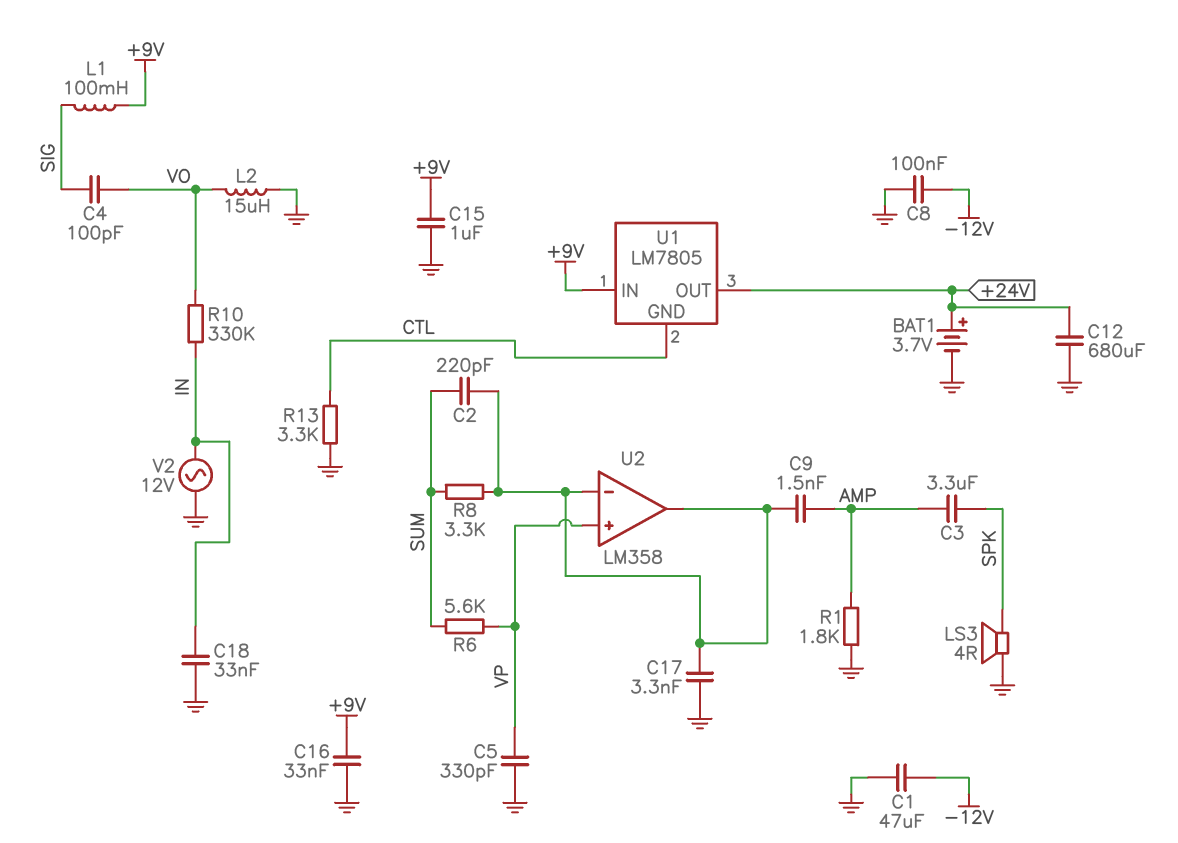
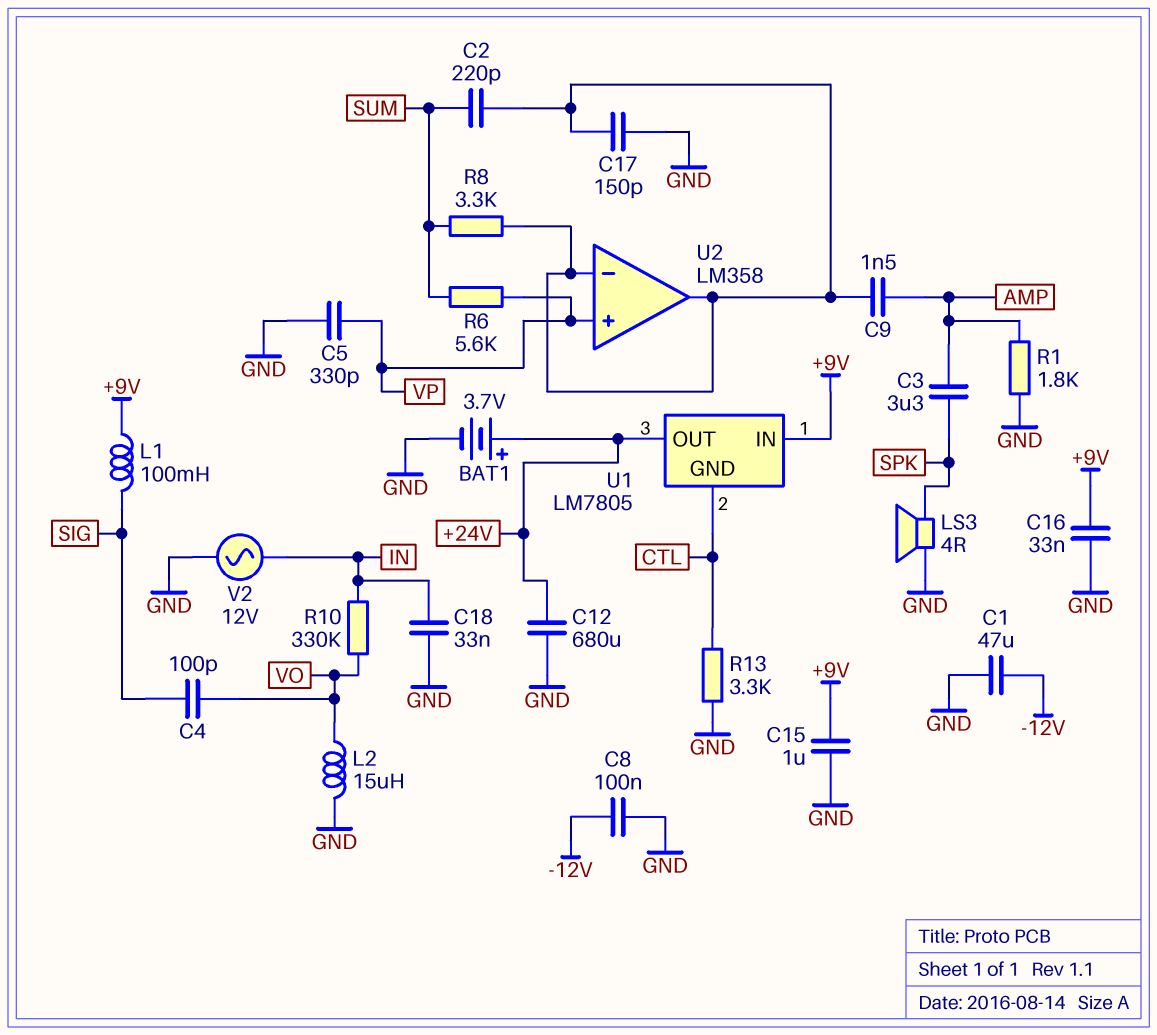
C17: 3.3nF (GND, U2/in-) -> 150pF (GND, U2/in-)

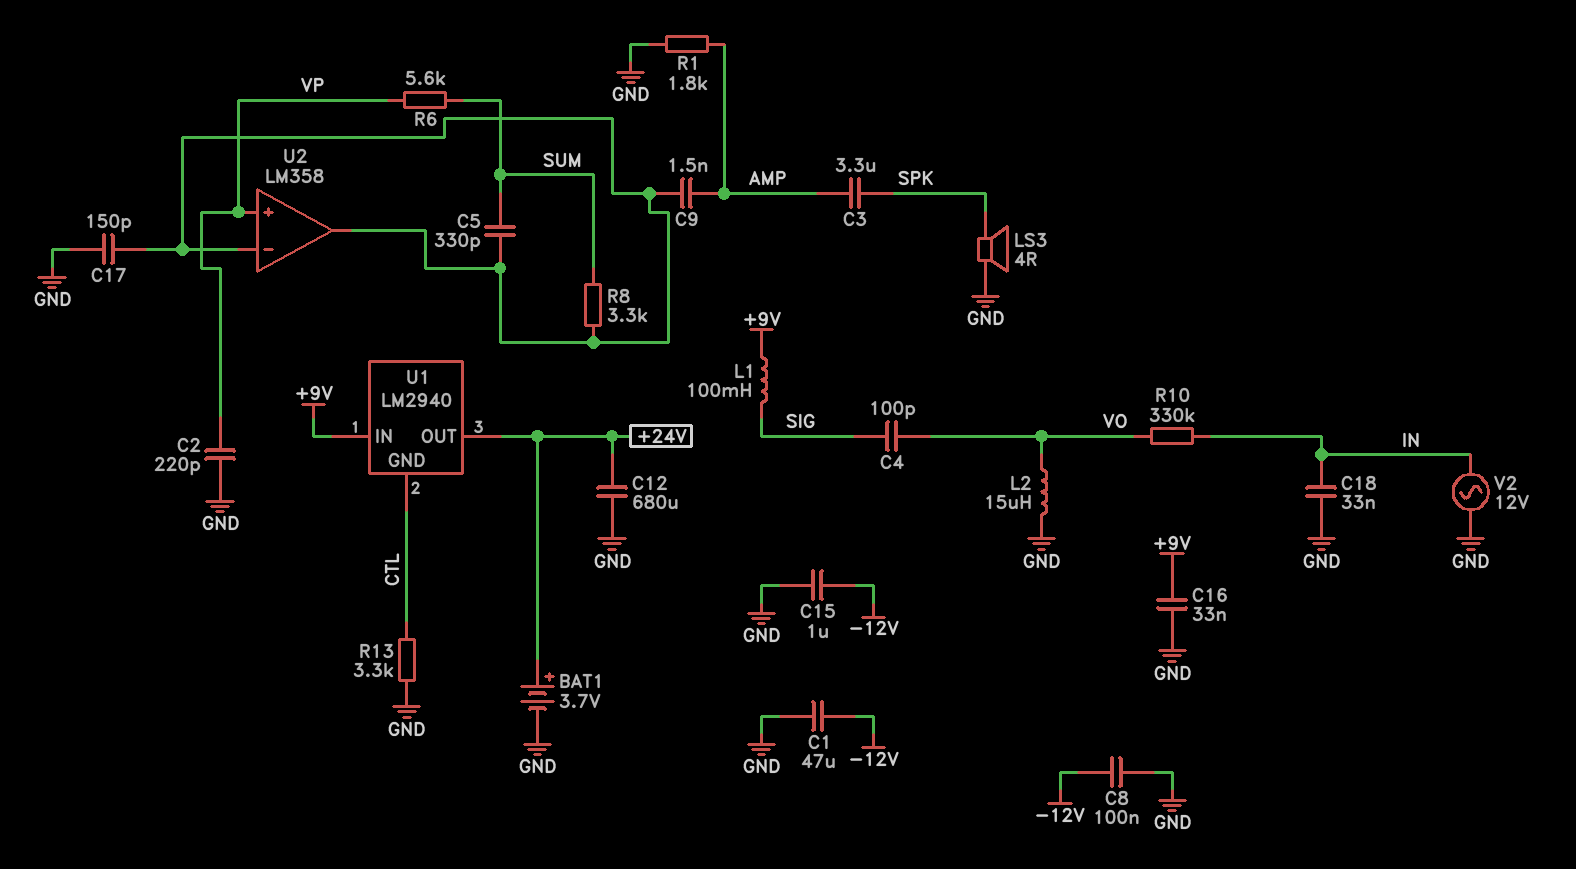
C2: 220pF (SUM, U2/in-) -> 220pF (GND, VP)
C5: 330pF (GND, VP) -> 330pF (SUM, U2/in-)
C15: 1uF (+9V, GND) -> 1uF (-12V, GND)
U1: LM7805 -> LM2940

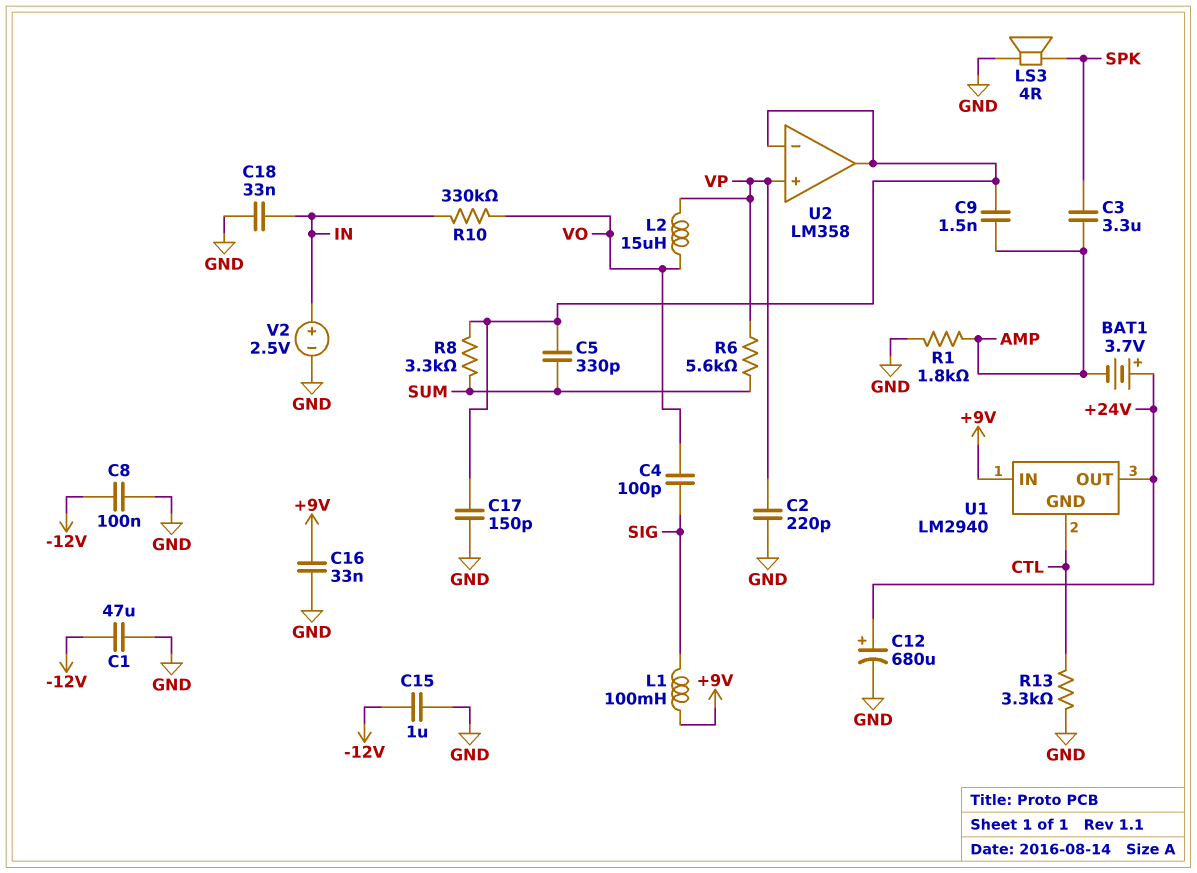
BAT1: 3.7V (plus +24V, minus GND) -> 3.7V (plus +24V, minus AMP)
C12: 680uF (+24V, GND) -> 680uF (plus +24V, minus GND)
L2: 15uH (GND, VO) -> 15uH (VO, VP)
V2: AC 12V (GND, IN) -> 2.5V (plus IN, minus GND)

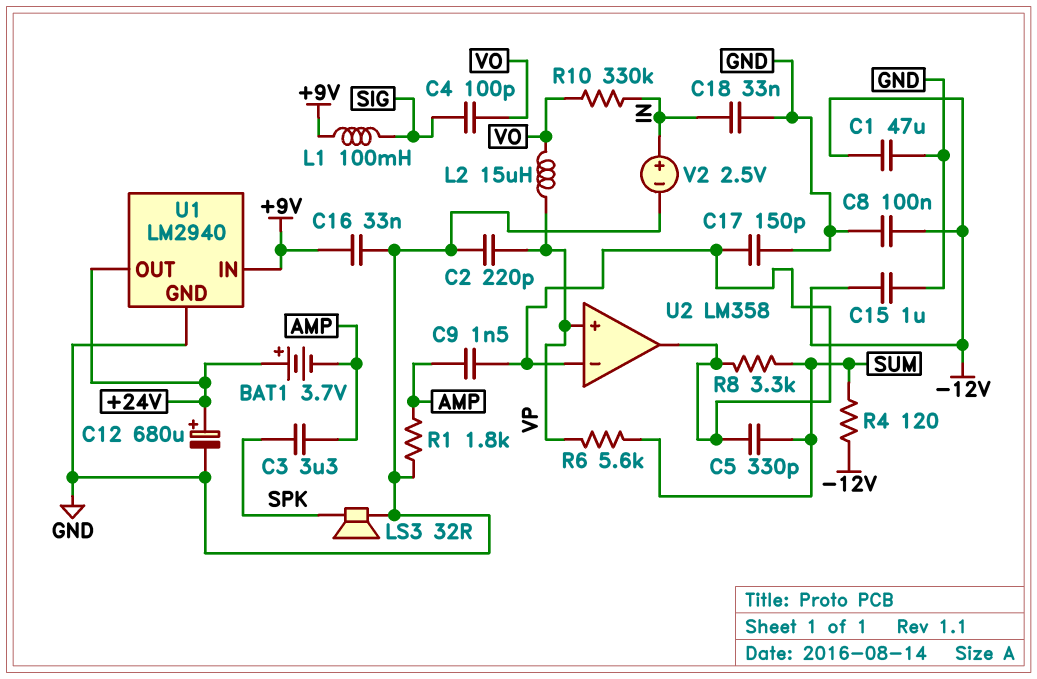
LS3: speaker 4R (GND, SPK) -> speaker 32R (GND, SPK)
R4: none -> 120 (-12V, SUM)
R13: 3.3k (CTL, GND) -> none
U1 pin GND: CTL -> GND

